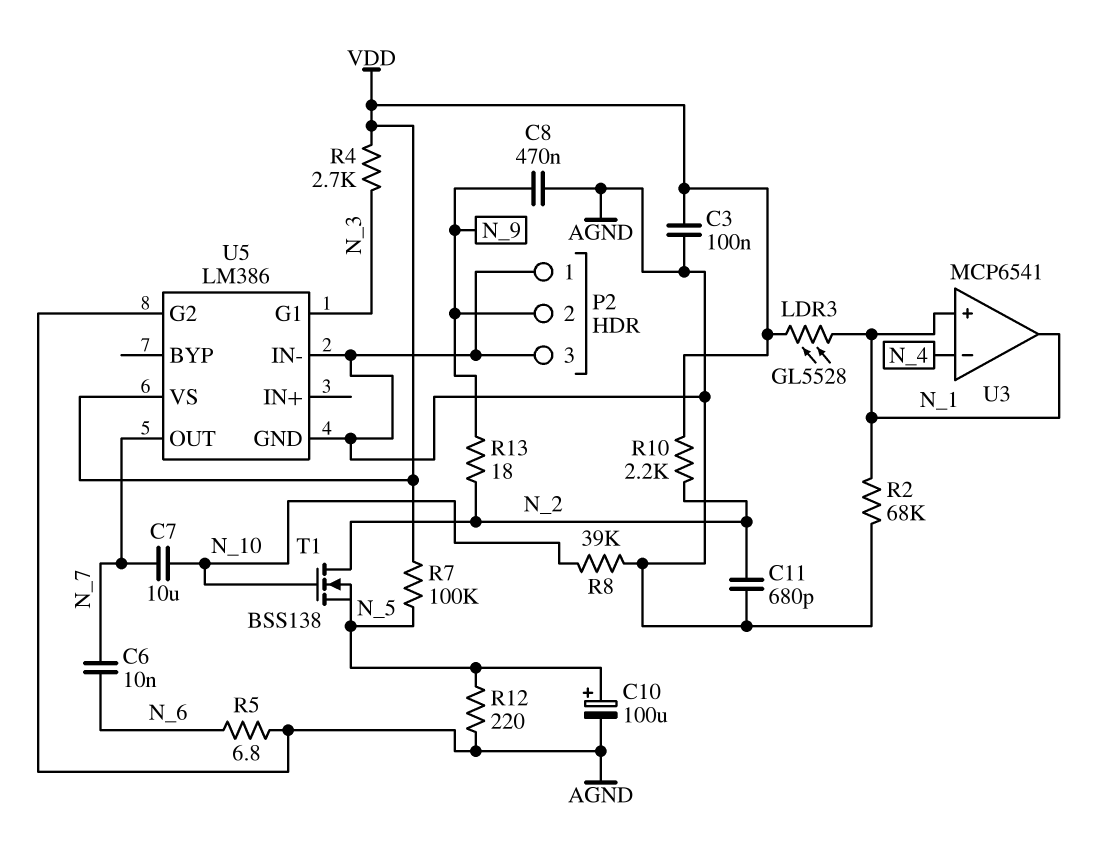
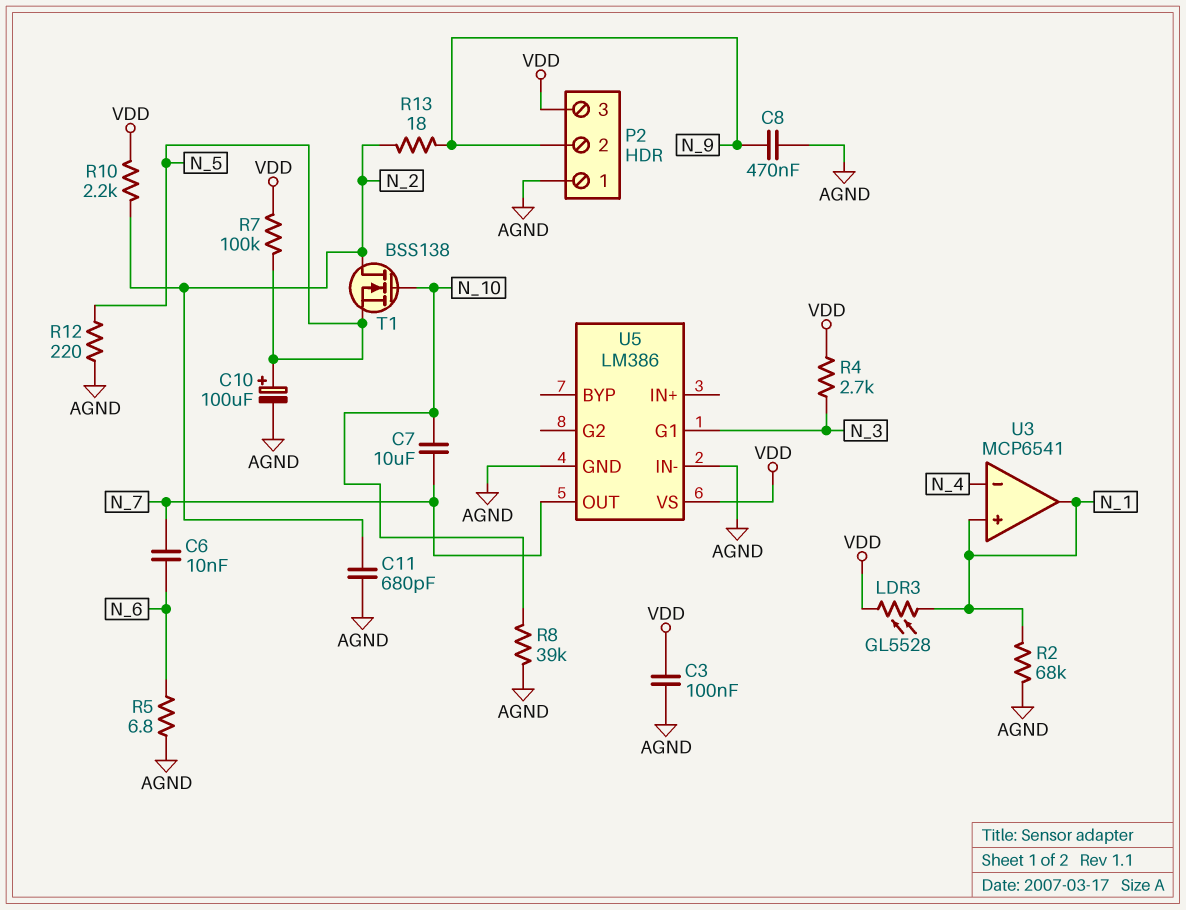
P2 pin 3: AGND -> VDD
U5 pin G2: AGND -> none

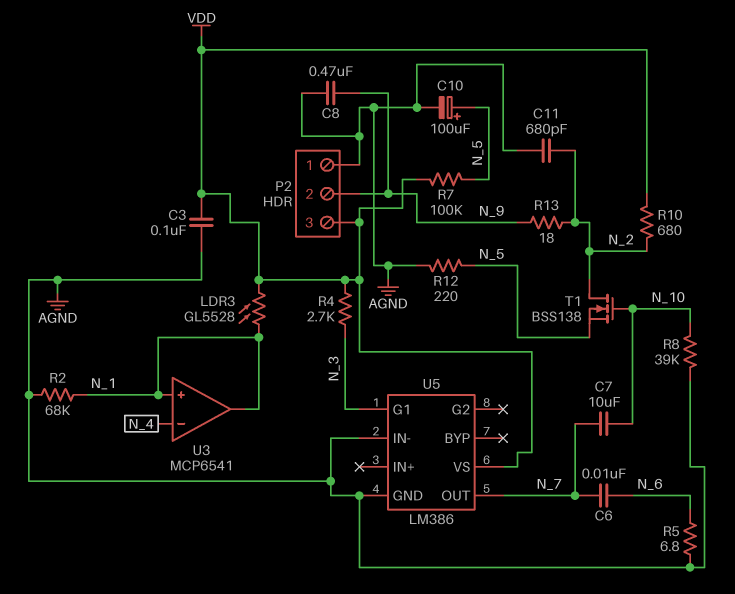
R10: 2.2k (N_2, VDD) -> 680 (N_2, VDD)

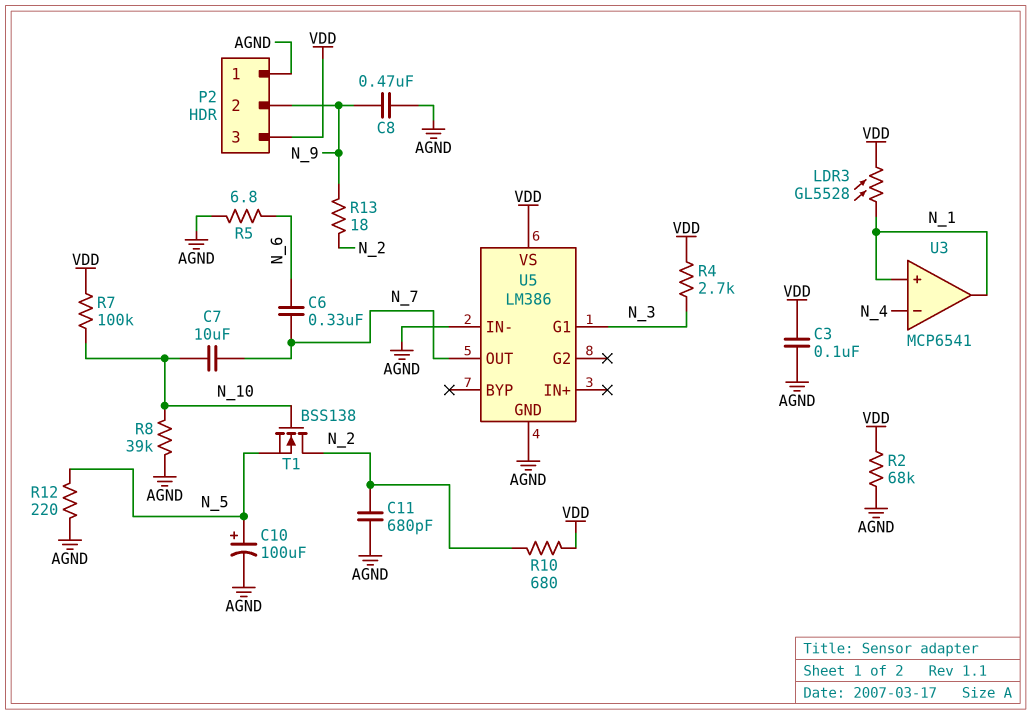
C6: 10nF (N_6, N_7) -> 330nF (N_6, N_7)
R2: 68k (AGND, N_1) -> 68k (AGND, VDD)
R7: 100k (N_5, VDD) -> 100k (N_10, VDD)

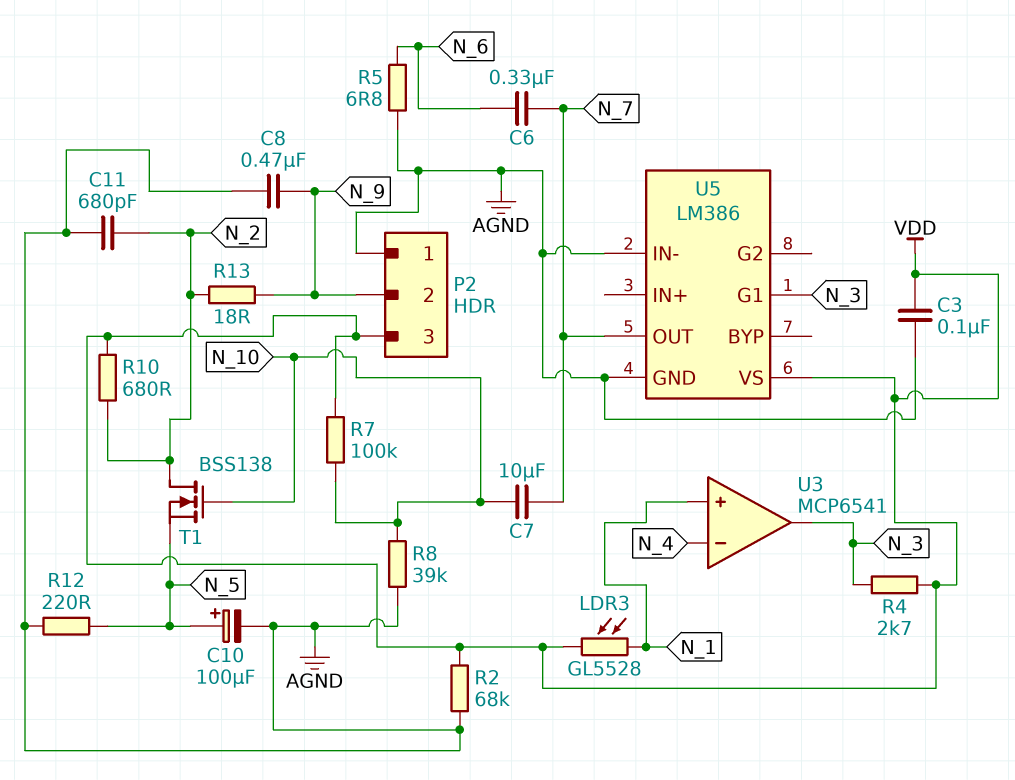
U3 pin out: N_1 -> N_3

